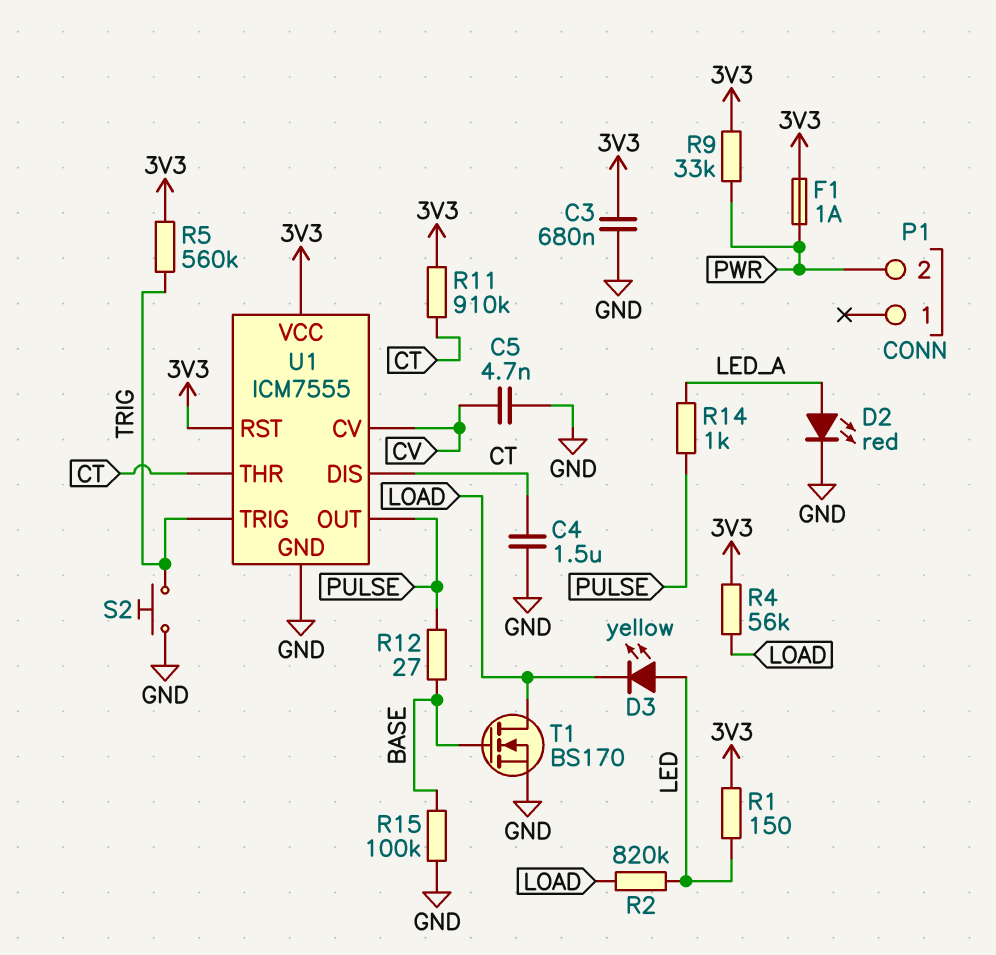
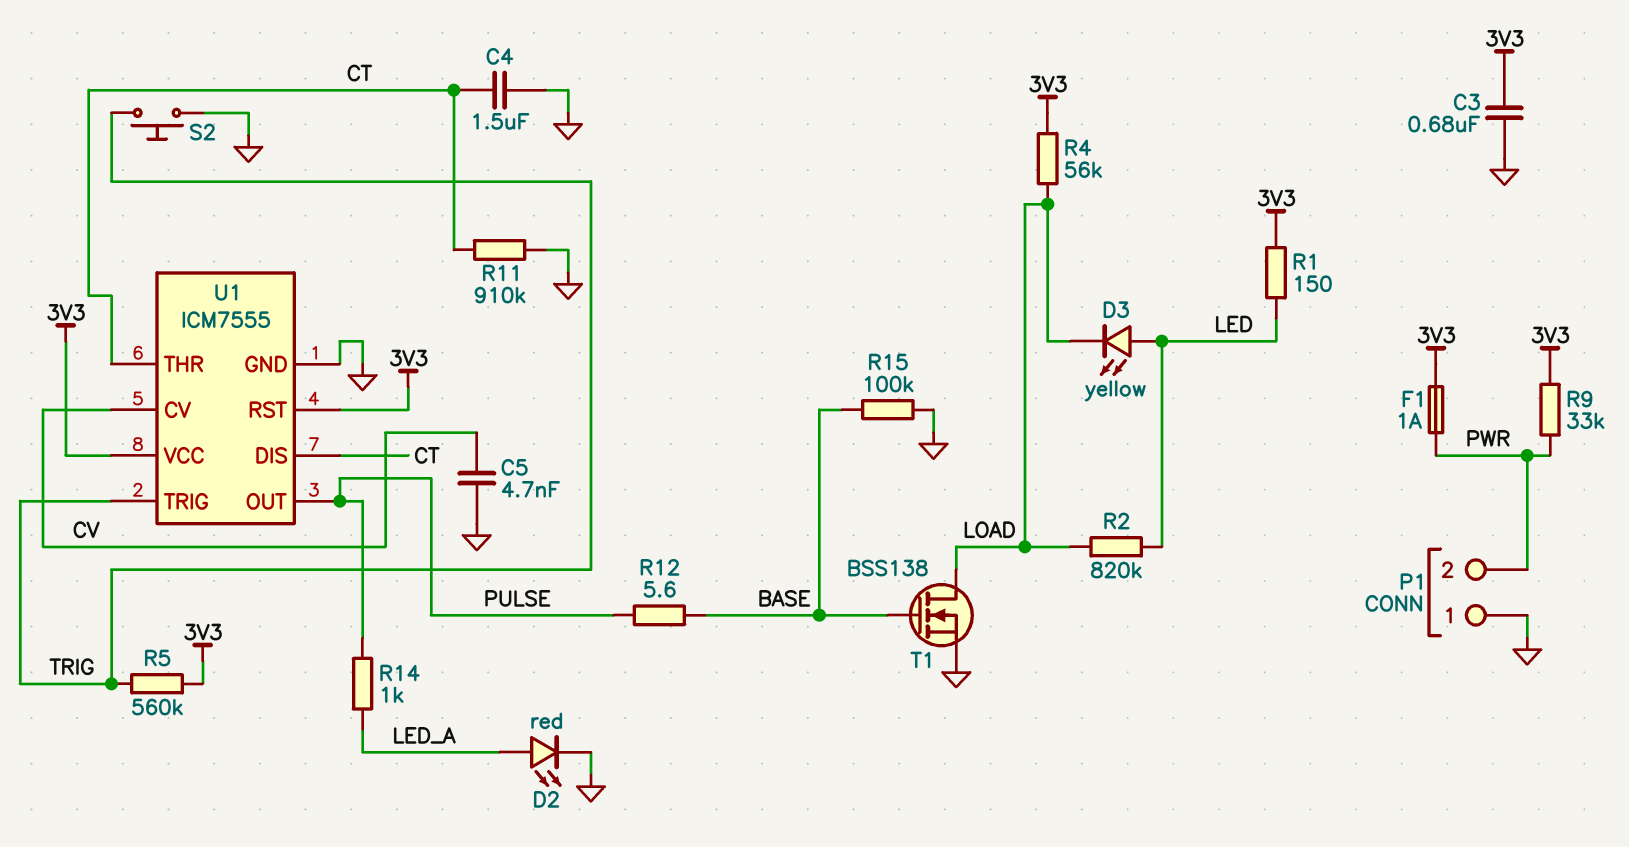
P1 pin 1: none -> GND
R11: 910k (3V3, CT) -> 910k (CT, GND)
R12: 27 (BASE, PULSE) -> 5.6 (BASE, PULSE)
T1: NMOS BS170 (G BASE, D LOAD, S GND) -> NMOS BSS138 (G BASE, D LOAD, S GND)

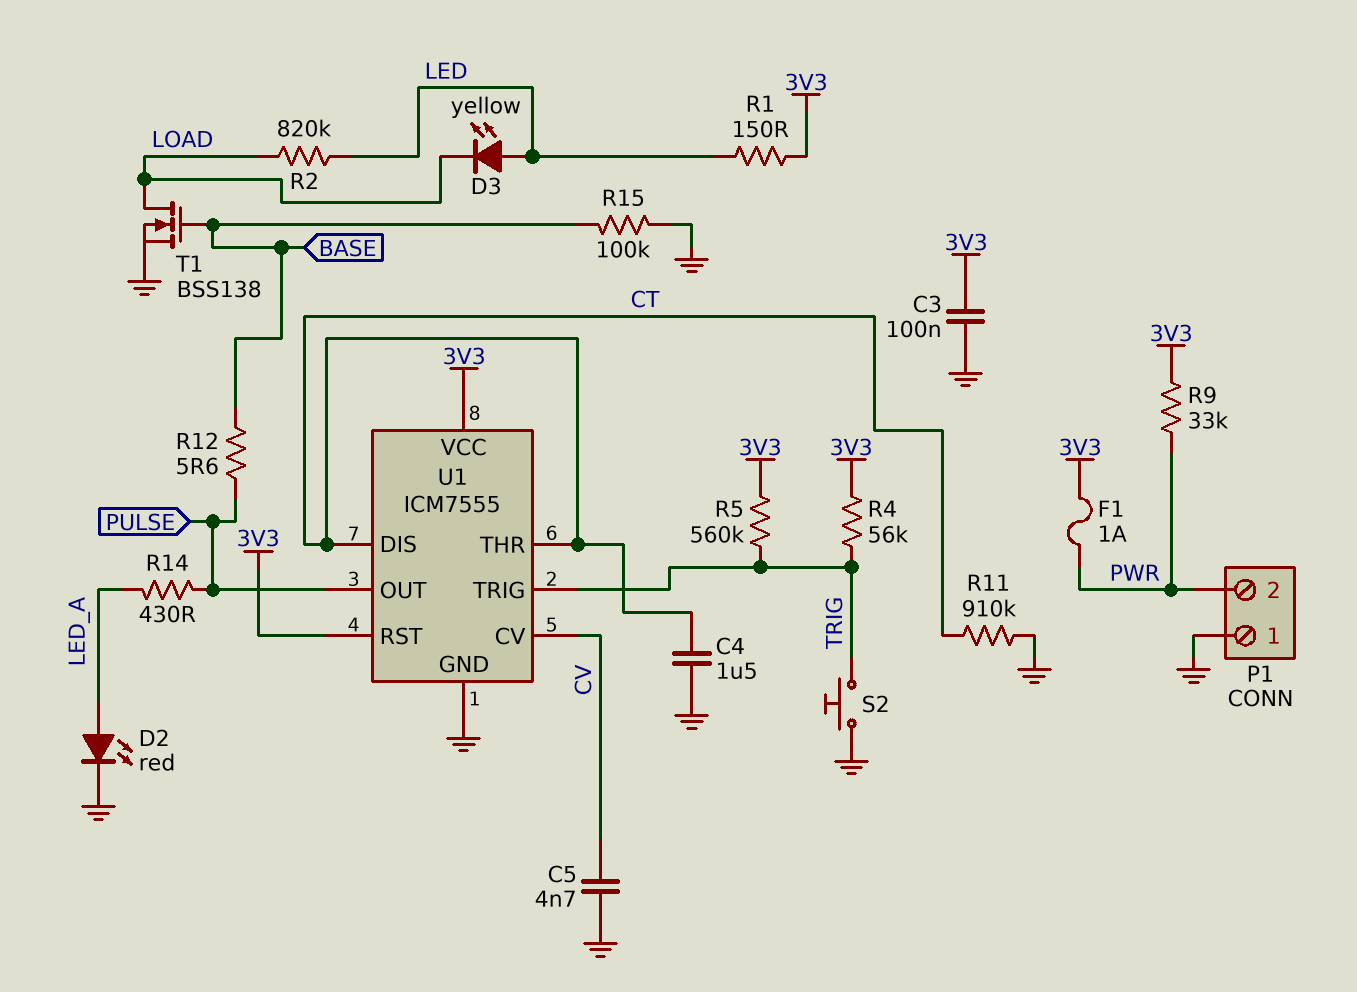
C3: 680nF (3V3, GND) -> 100nF (3V3, GND)
R4: 56k (3V3, LOAD) -> 56k (3V3, TRIG)
R14: 1k (LED_A, PULSE) -> 430 (LED_A, PULSE)

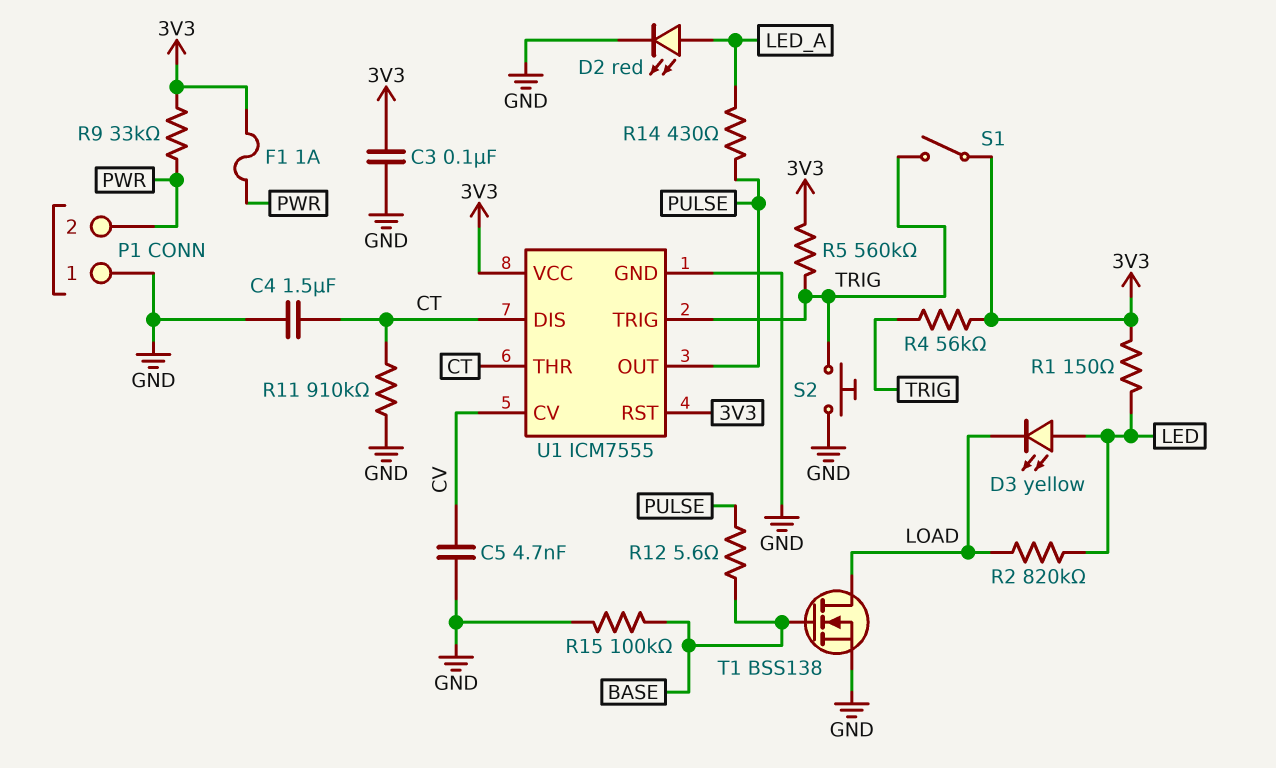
S1: none -> switch (3V3, TRIG)

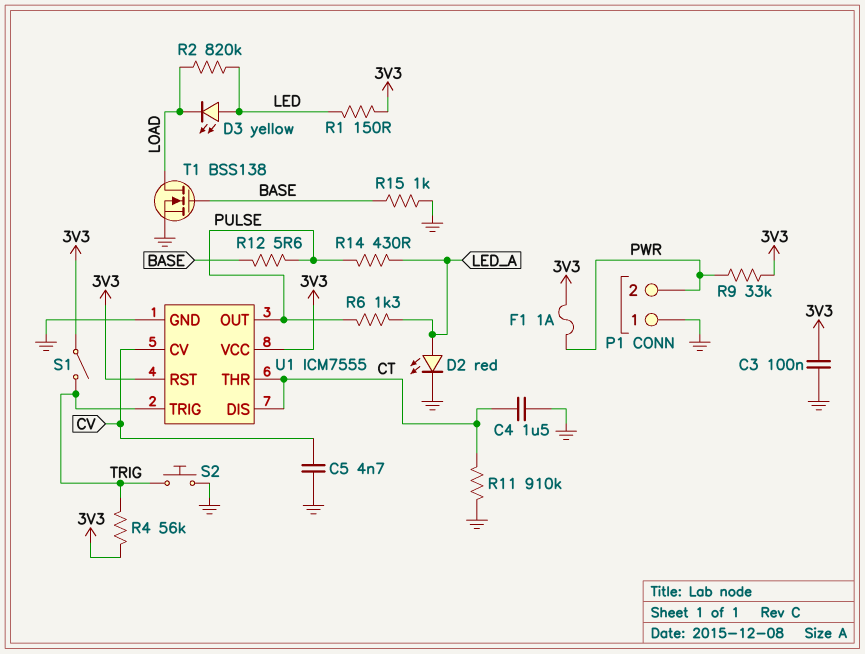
R5: 560k (3V3, TRIG) -> none
R6: none -> 1.3k (LED_A, PULSE)
R15: 100k (BASE, GND) -> 1k (BASE, GND)

